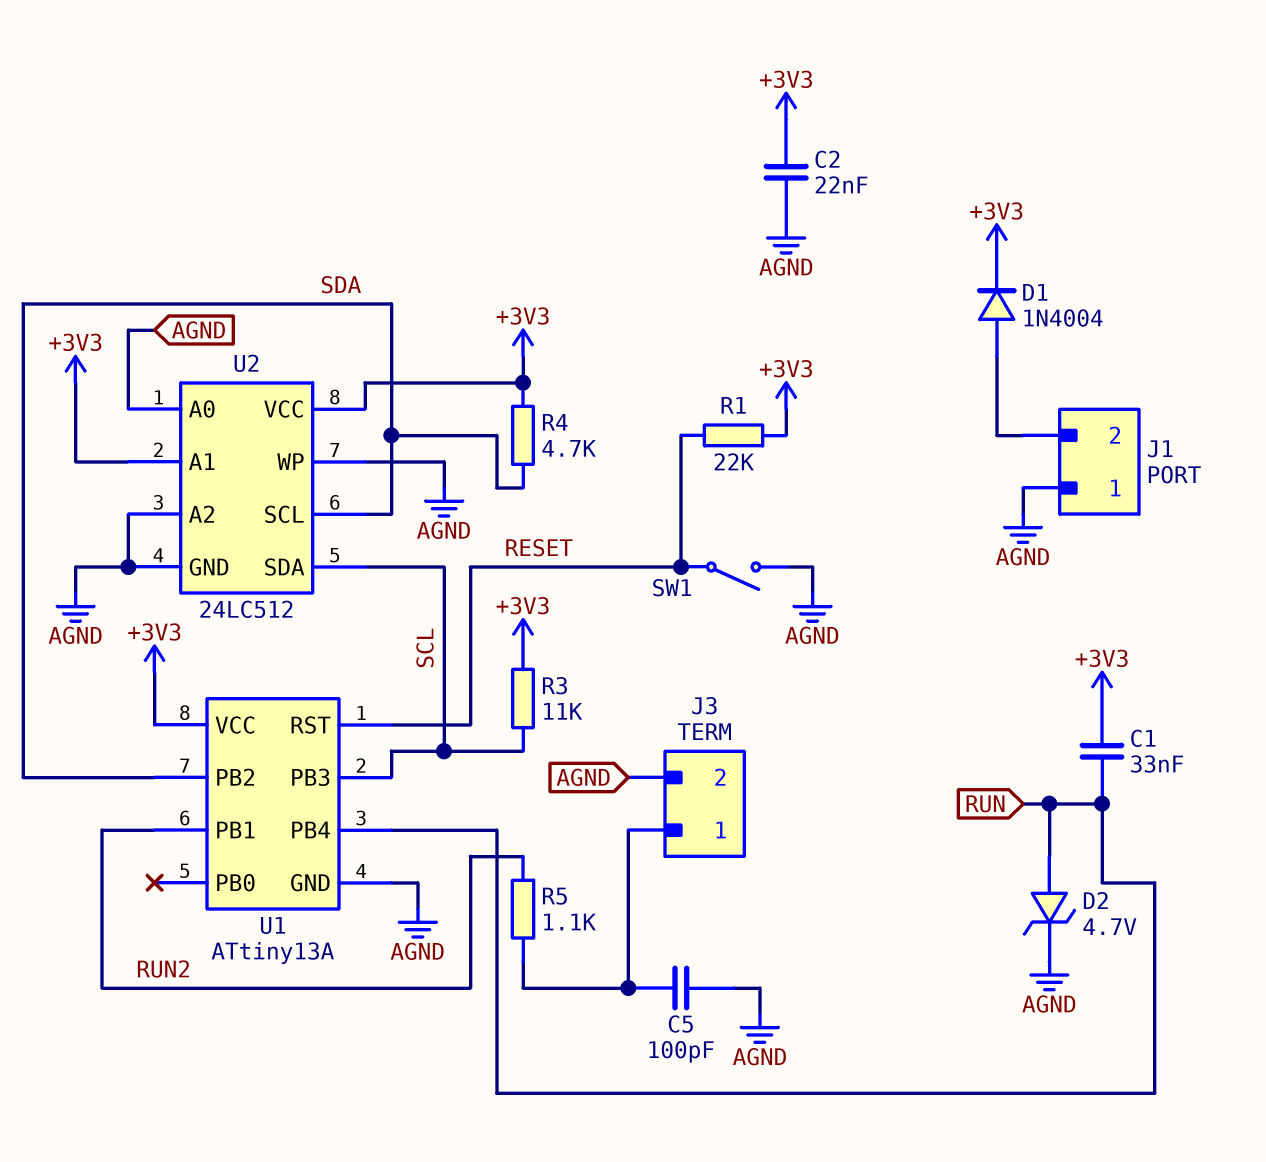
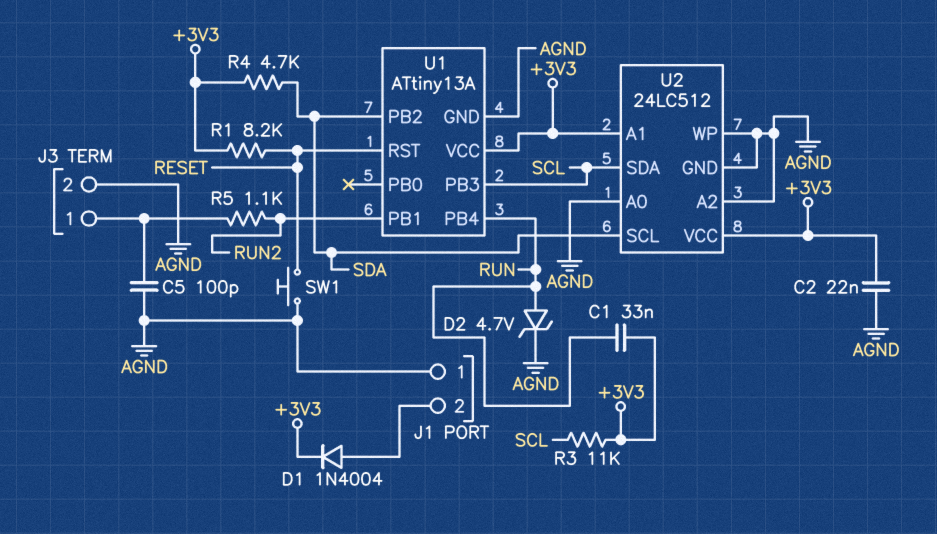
R1: 22k (+3V3, RESET) -> 8.2k (+3V3, RESET)
SW1: switch (AGND, RESET) -> button (AGND, RESET)

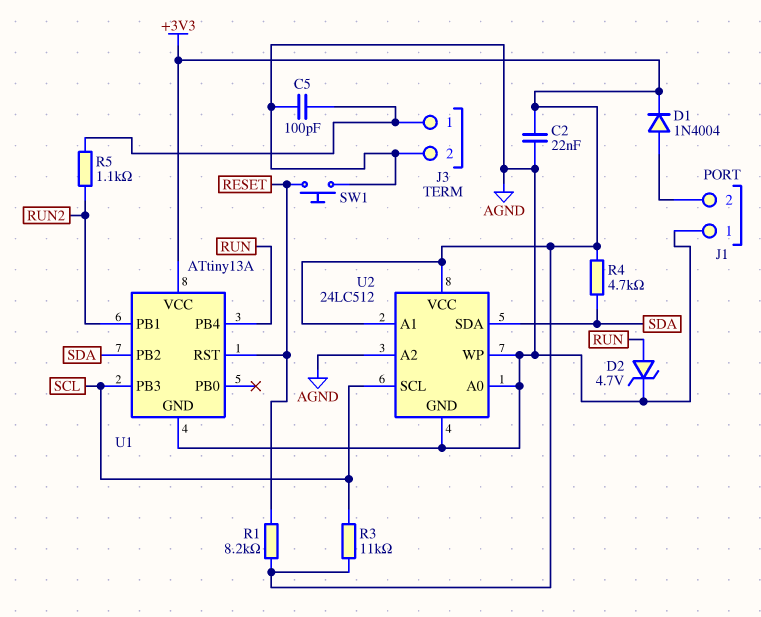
C1: 33nF (+3V3, RUN) -> none
U2 pin SCL: SDA -> SCL
U2 pin SDA: SCL -> SDA

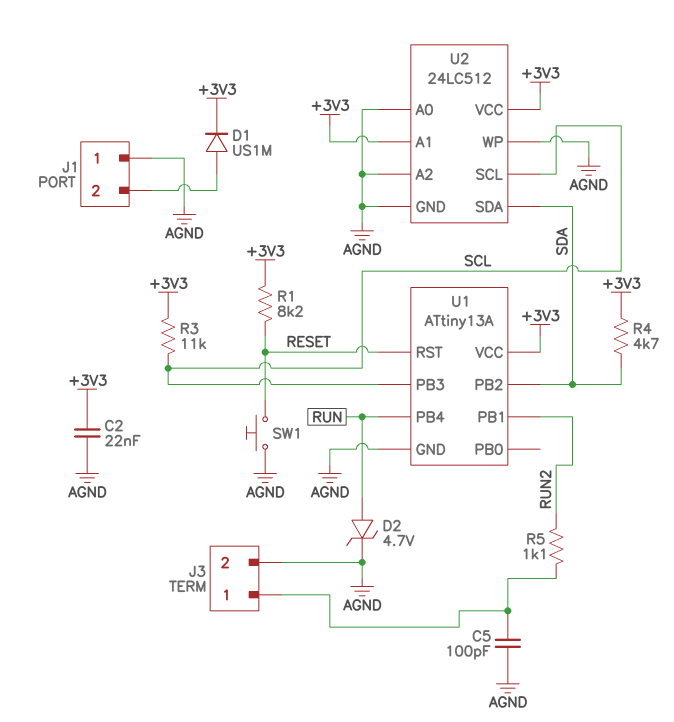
D1: diode 1N4004 (A J1/2, K +3V3) -> diode US1M (A J1/2, K +3V3)

